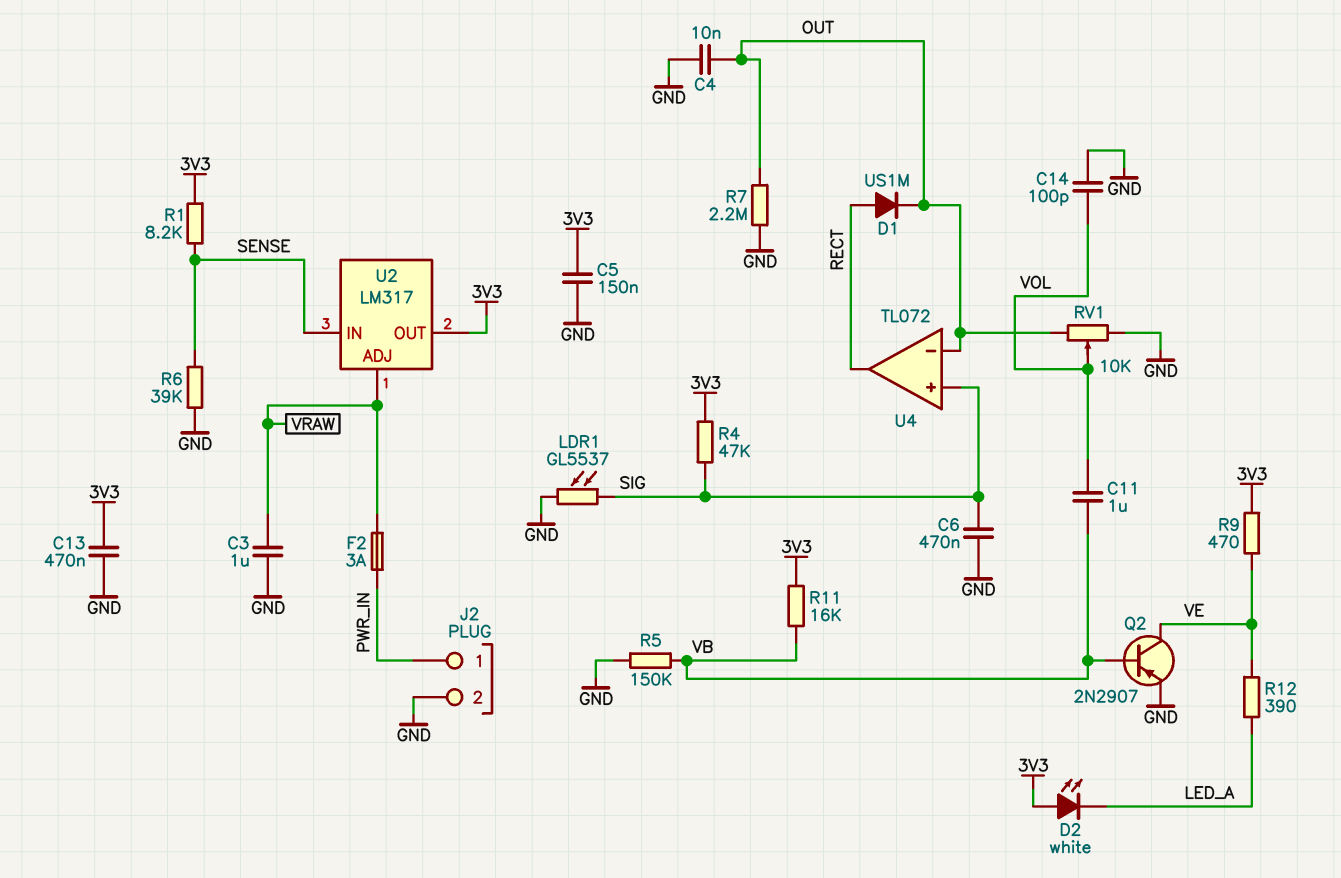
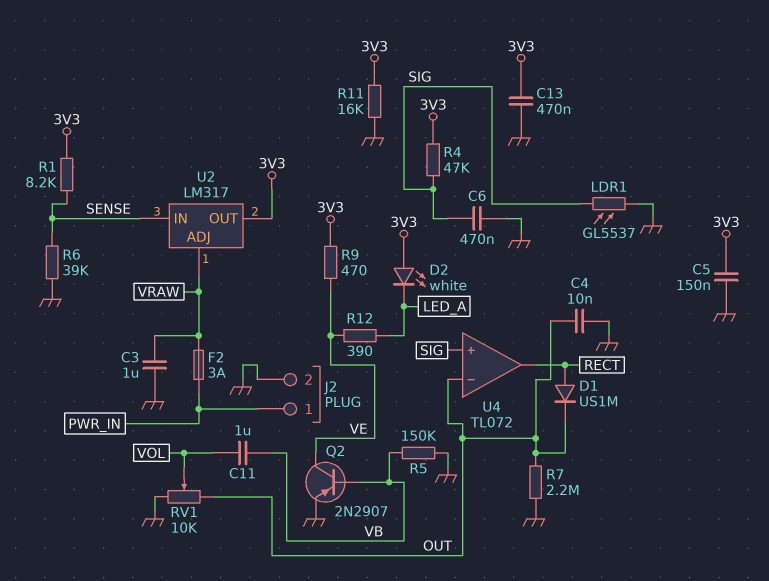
C14: 100pF (GND, VOL) -> none
R11: 16k (3V3, VB) -> 16k (3V3, GND)

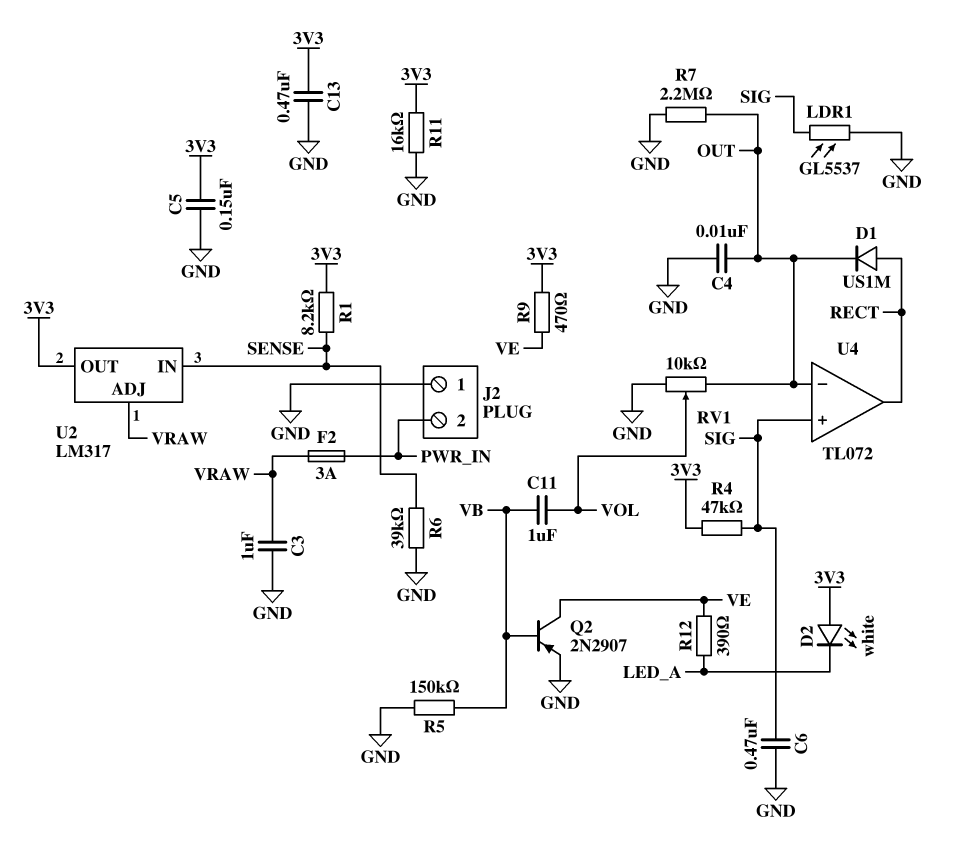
J2 pin 1: PWR_IN -> GND
J2 pin 2: GND -> PWR_IN

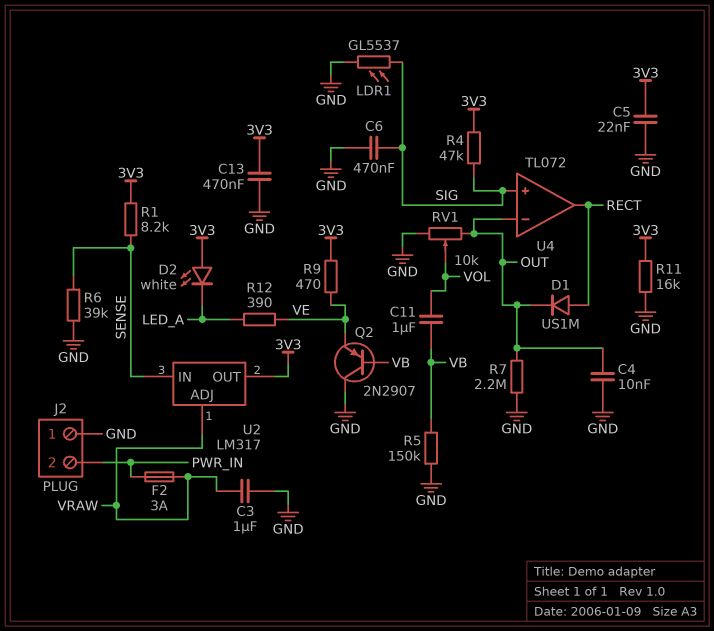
C5: 150nF (3V3, GND) -> 22nF (3V3, GND)
Q2: PNP 2N2907 (B VB, C VE, E GND) -> PNP 2N2907 (B VB, C GND, E VE)

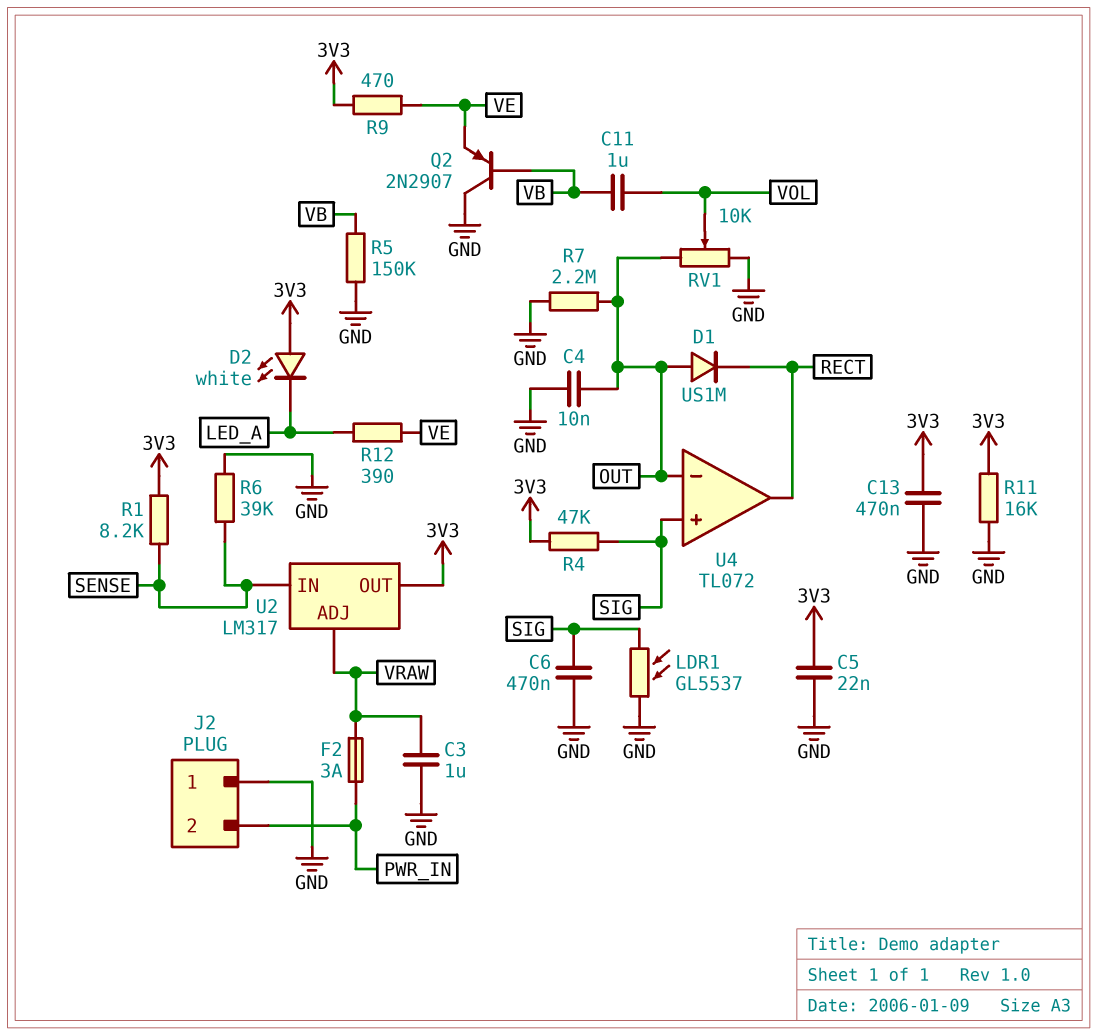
D1: diode US1M (A RECT, K OUT) -> diode US1M (A OUT, K RECT)

